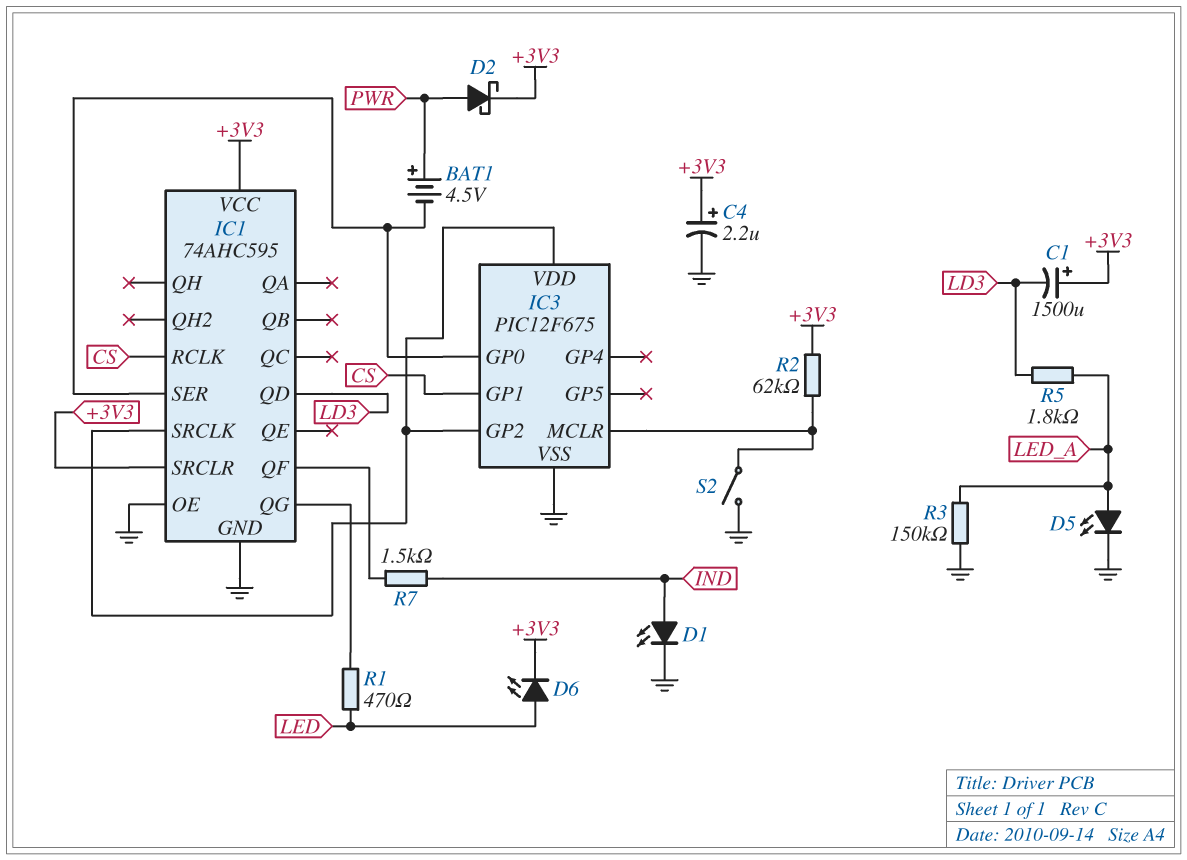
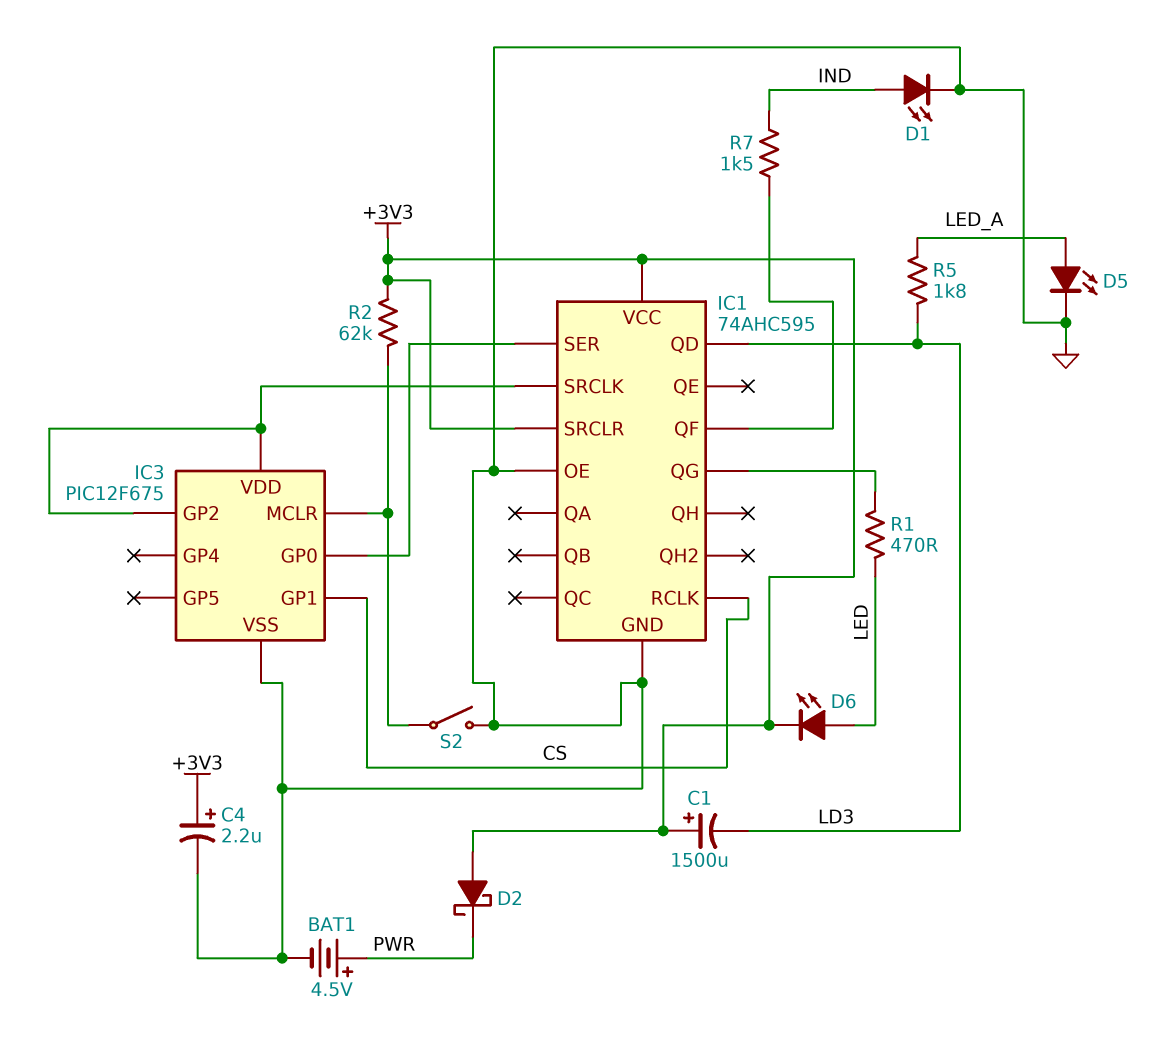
BAT1: 4.5V (plus PWR, minus IC1/SER) -> 4.5V (plus PWR, minus GND)
D2: schottky (A PWR, K +3V3) -> schottky (A +3V3, K PWR)
R3: 150k (GND, LED_A) -> none

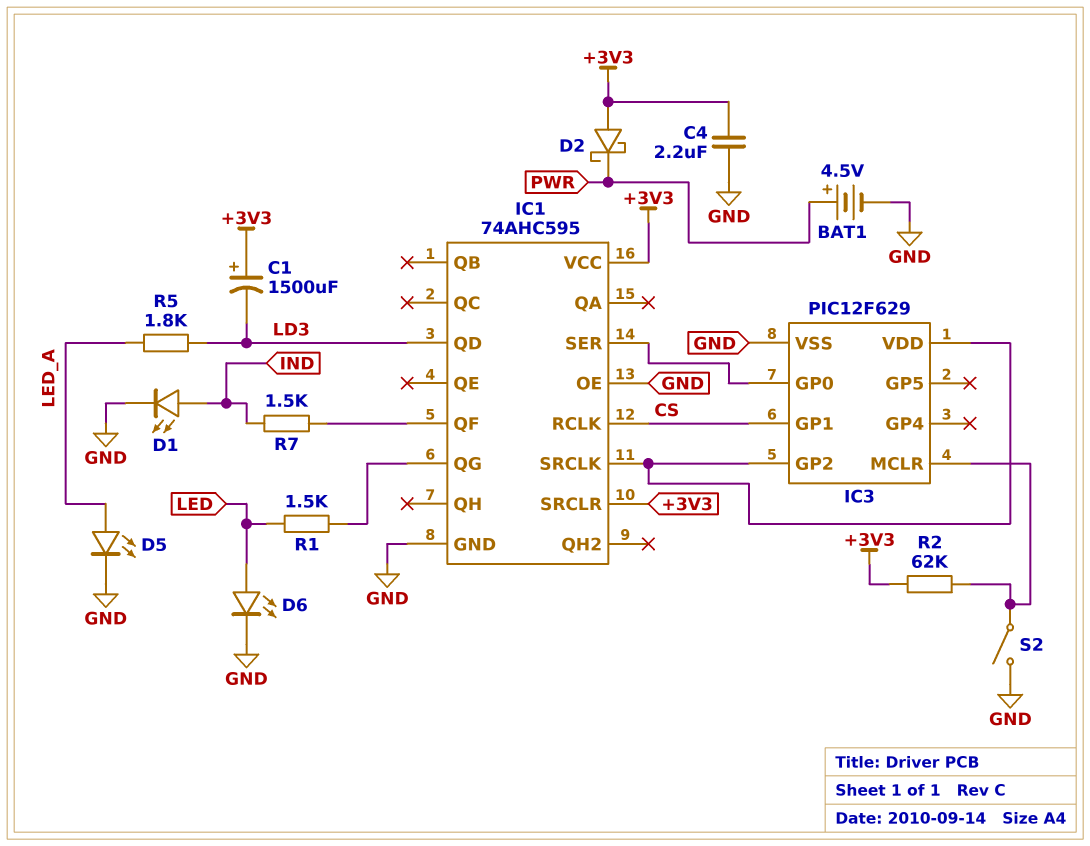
C4: 2.2uF (plus +3V3, minus GND) -> 2.2uF (+3V3, GND)
D6: LED (A LED, K +3V3) -> LED (A LED, K GND)
IC3: PIC12F675 -> PIC12F629
R1: 470 (IC1/QG, LED) -> 1.5k (IC1/QG, LED)

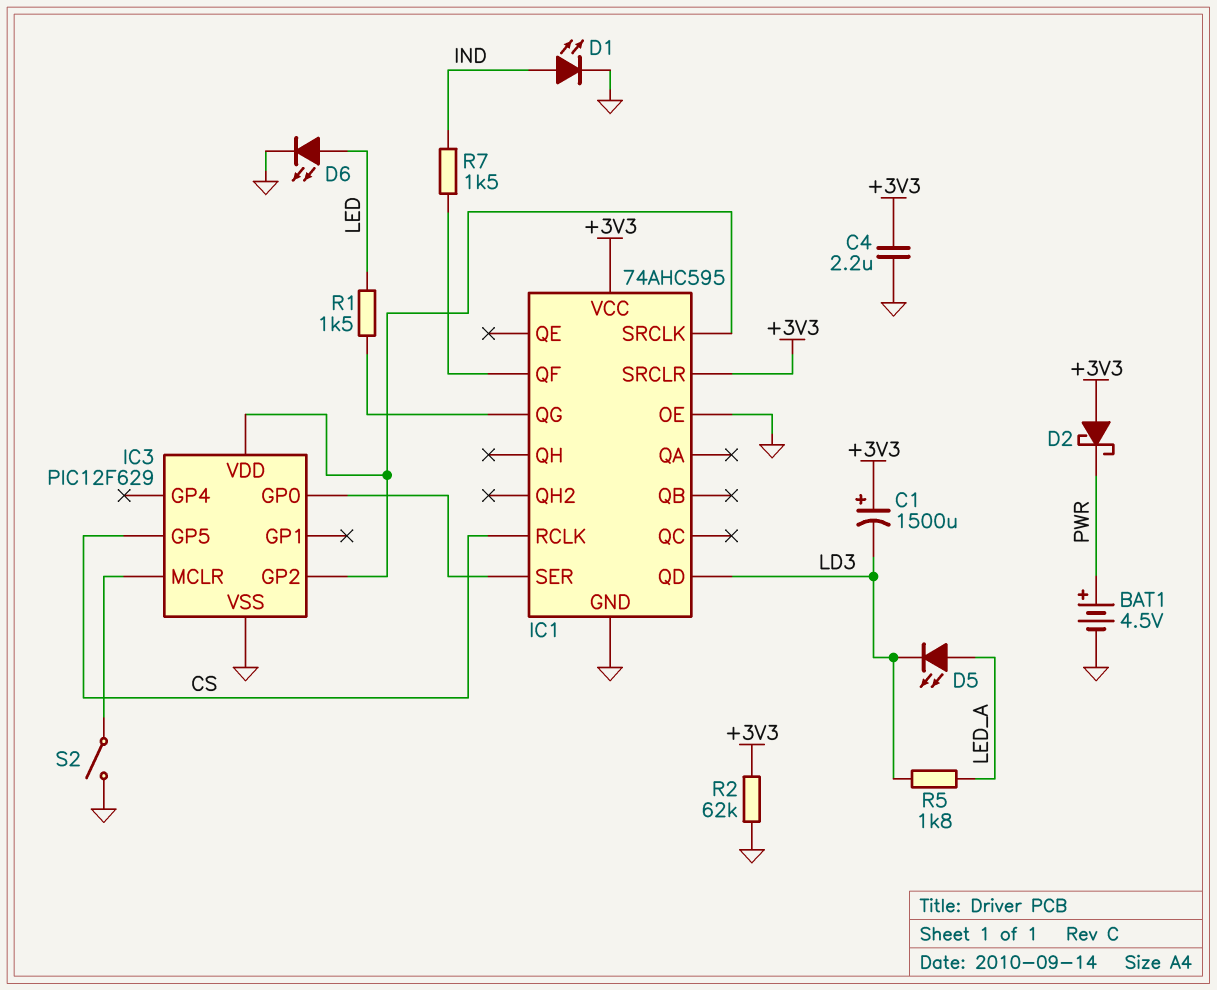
D5: LED (A LED_A, K GND) -> LED (A LED_A, K LD3)
IC3 pin GP1: CS -> none
IC3 pin GP5: none -> CS
R2: 62k (+3V3, IC3/MCLR) -> 62k (+3V3, GND)

